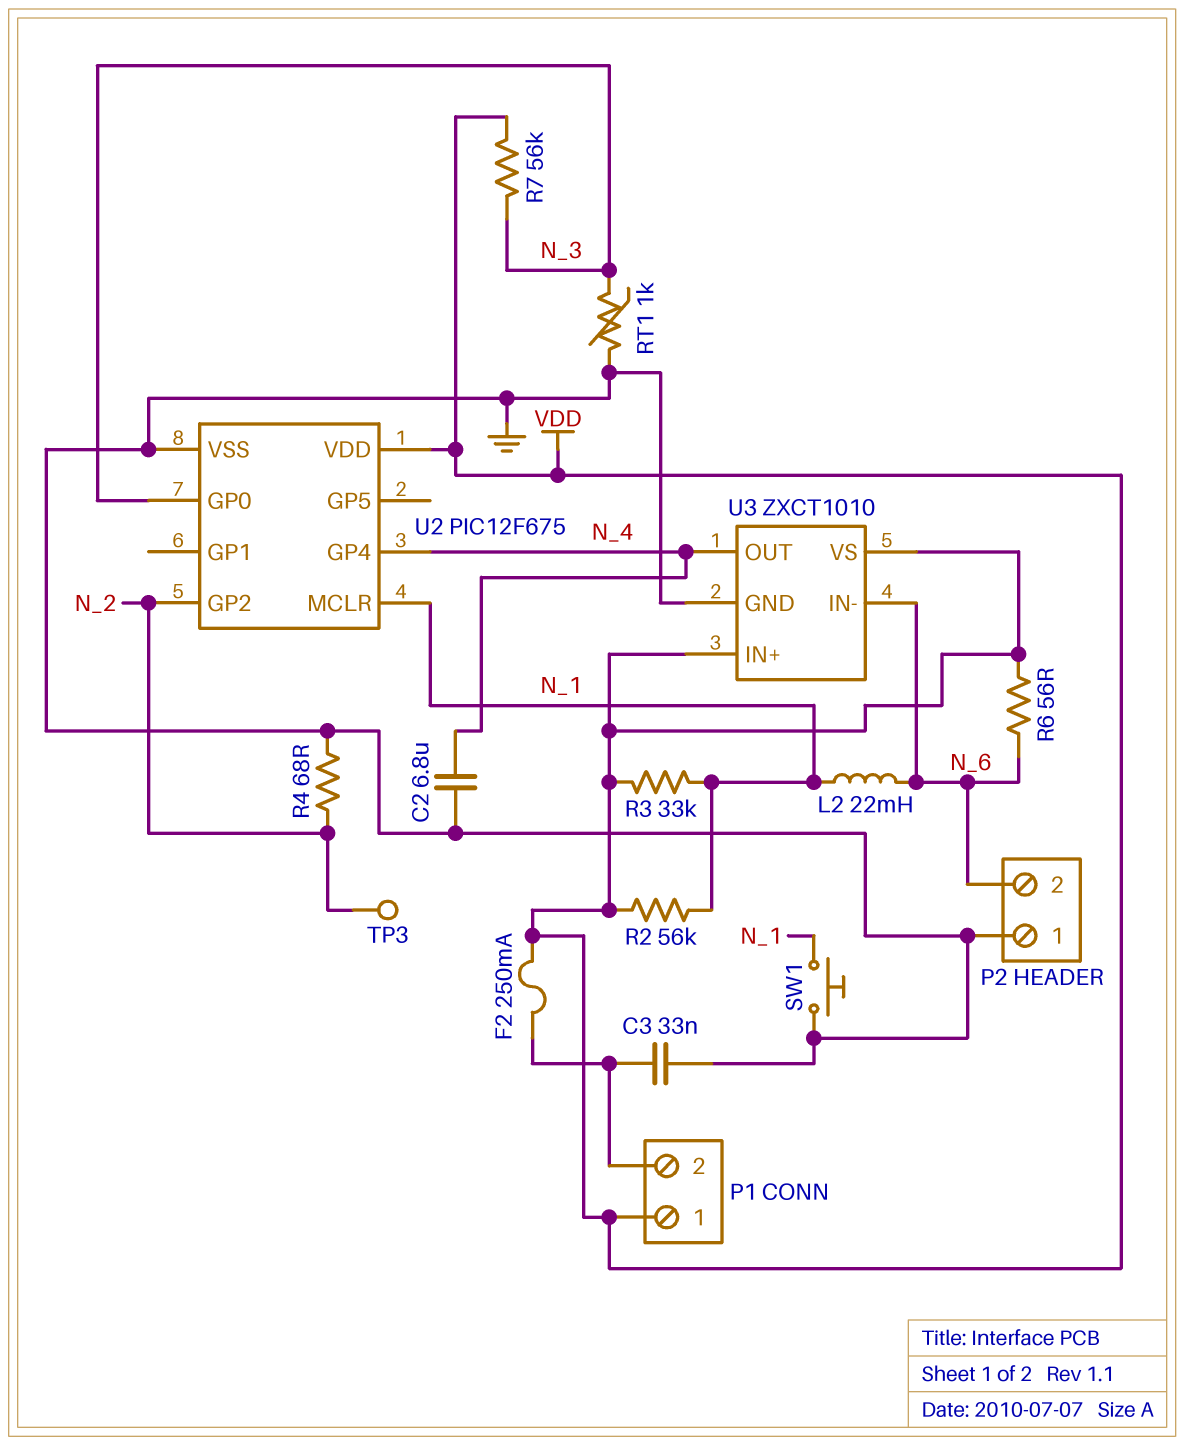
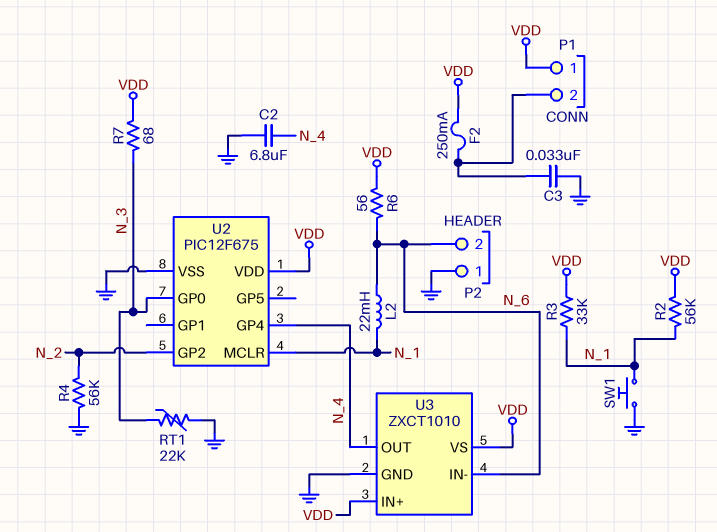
R4: 68 (GND, N_2) -> 56k (GND, N_2)
R7: 56k (N_3, VDD) -> 68 (N_3, VDD)
RT1: 1k (GND, N_3) -> 22k (GND, N_3)
TP3: test point (N_2) -> none

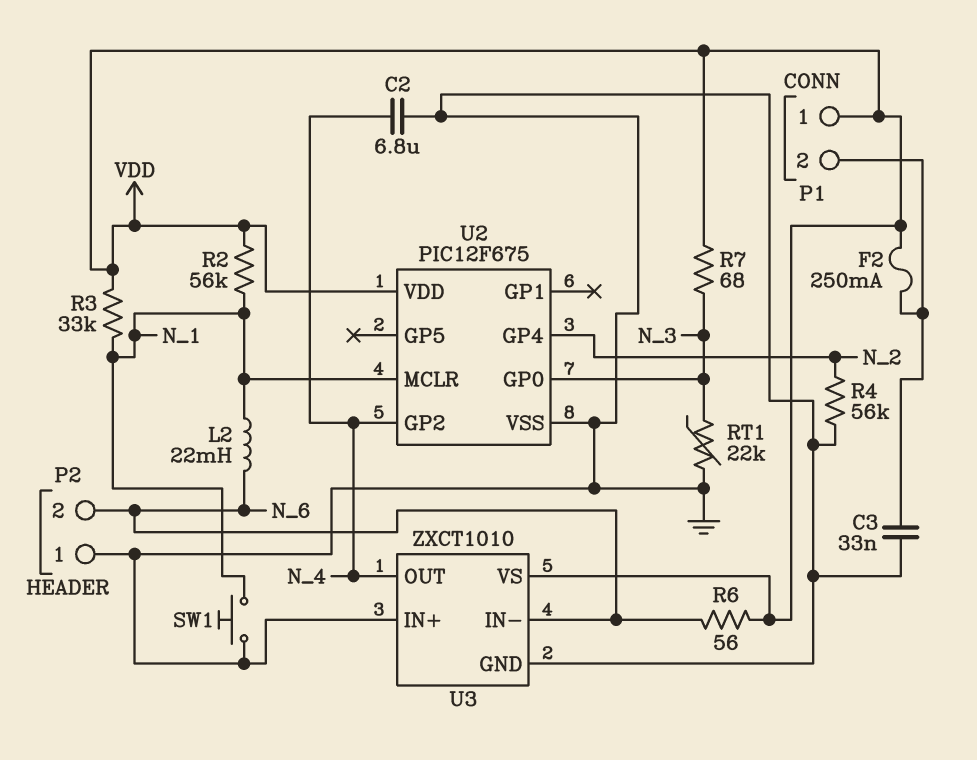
U2 pin GP2: N_2 -> N_4
U2 pin GP4: N_4 -> N_2
U3 pin IN+: VDD -> GND

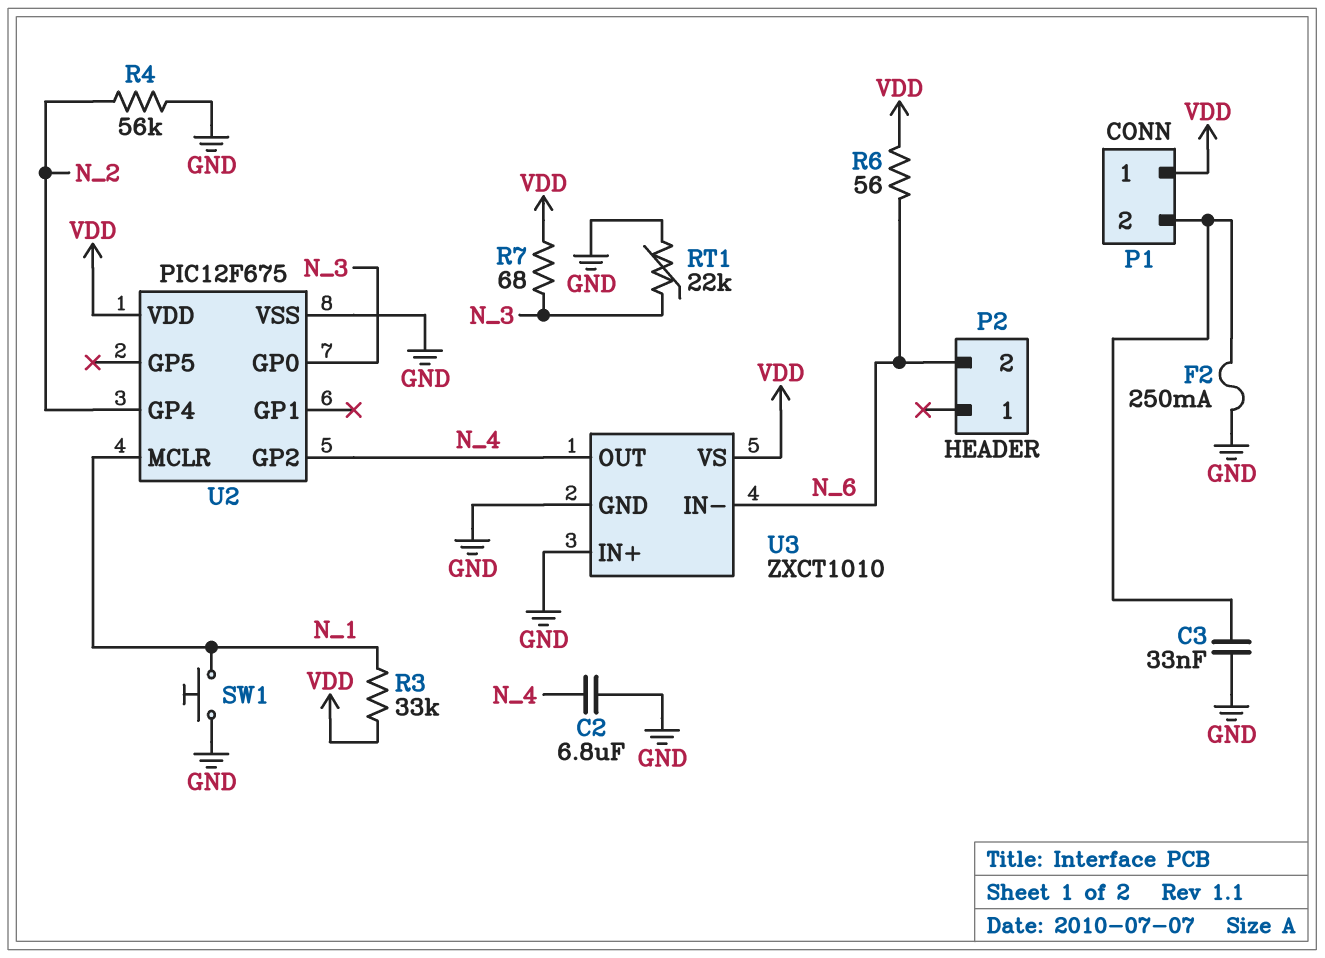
F2: 250mA (P1/2, VDD) -> 250mA (GND, P1/2)
L2: 22mH (N_1, N_6) -> none
P2 pin 1: GND -> none
R2: 56k (N_1, VDD) -> none

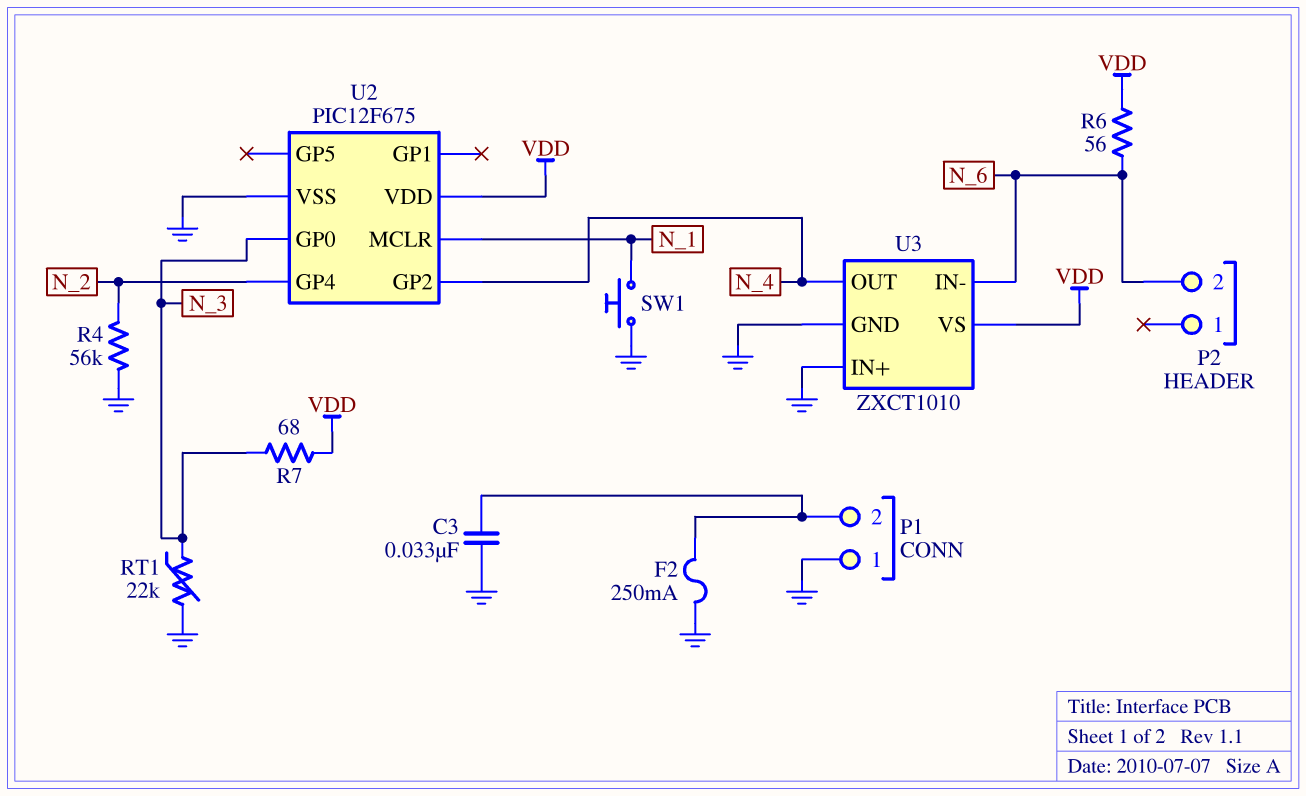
C2: 6.8uF (GND, N_4) -> none
P1 pin 1: VDD -> GND
R3: 33k (N_1, VDD) -> none

